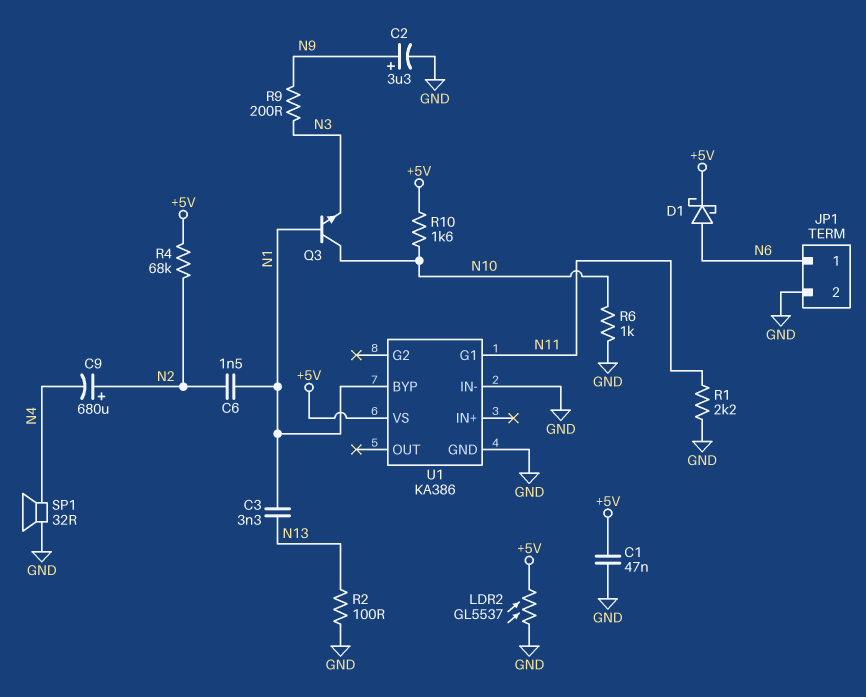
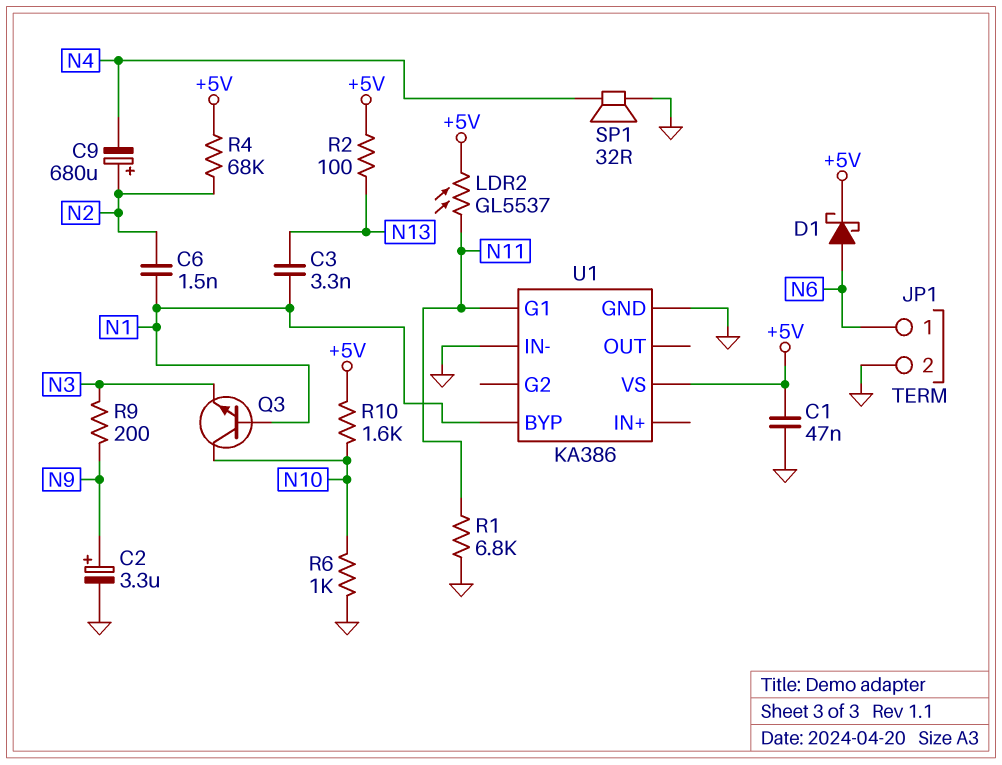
LDR2: GL5537 (+5V, GND) -> GL5537 (+5V, N11)
R1: 2.2k (GND, N11) -> 6.8k (GND, N11)
R2: 100 (GND, N13) -> 100 (+5V, N13)

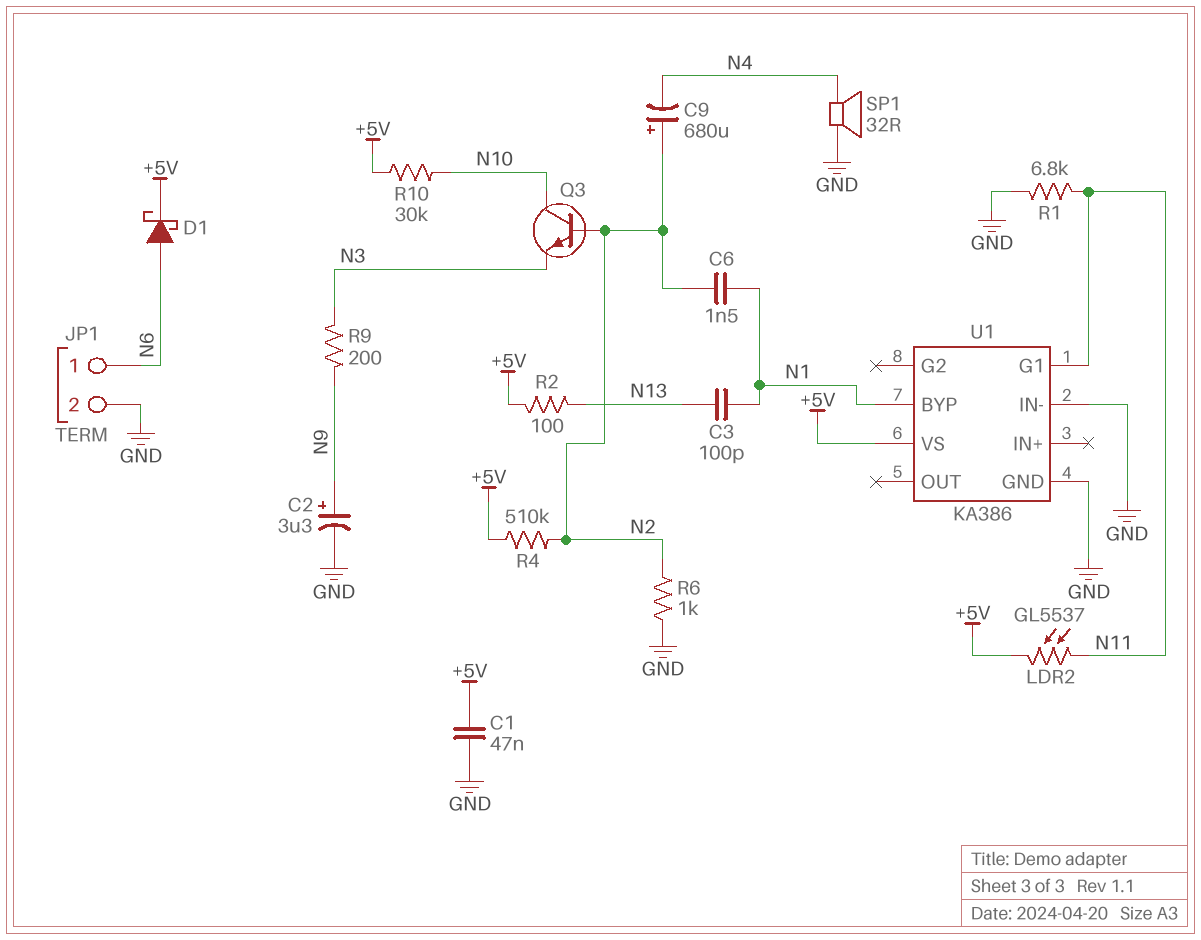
C3: 3.3nF (N1, N13) -> 100pF (N1, N13)
Q3: NPN (B N1, C N10, E N3) -> NPN (B N2, C N10, E N3)
R4: 68k (+5V, N2) -> 510k (+5V, N2)
R6: 1k (GND, N10) -> 1k (GND, N2)
R10: 1.6k (+5V, N10) -> 30k (+5V, N10)

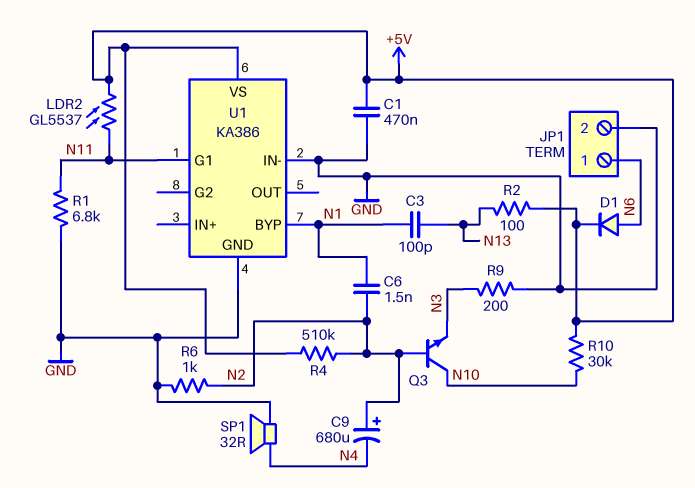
C1: 47nF (+5V, GND) -> 470nF (+5V, GND)
C2: 3.3uF (plus N9, minus GND) -> none
D1: schottky (A N6, K +5V) -> diode (A N6, K +5V)
R9: 200 (N3, N9) -> 200 (GND, N3)

